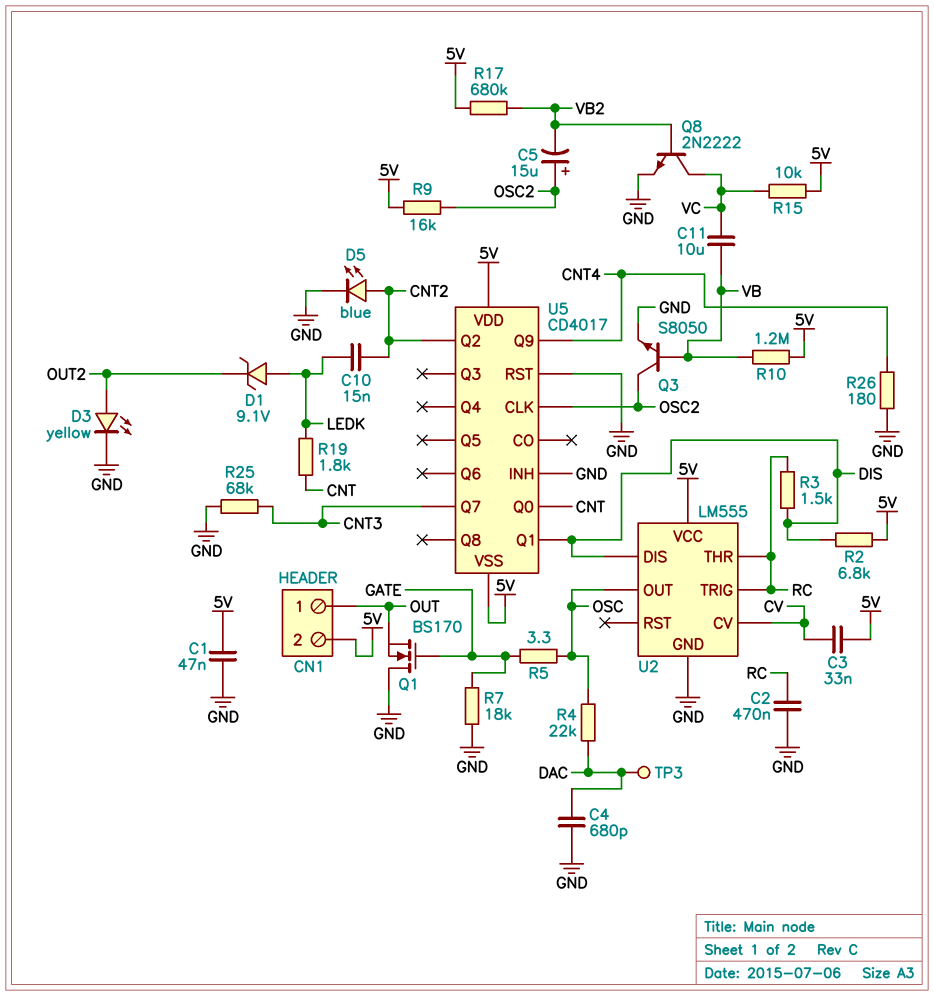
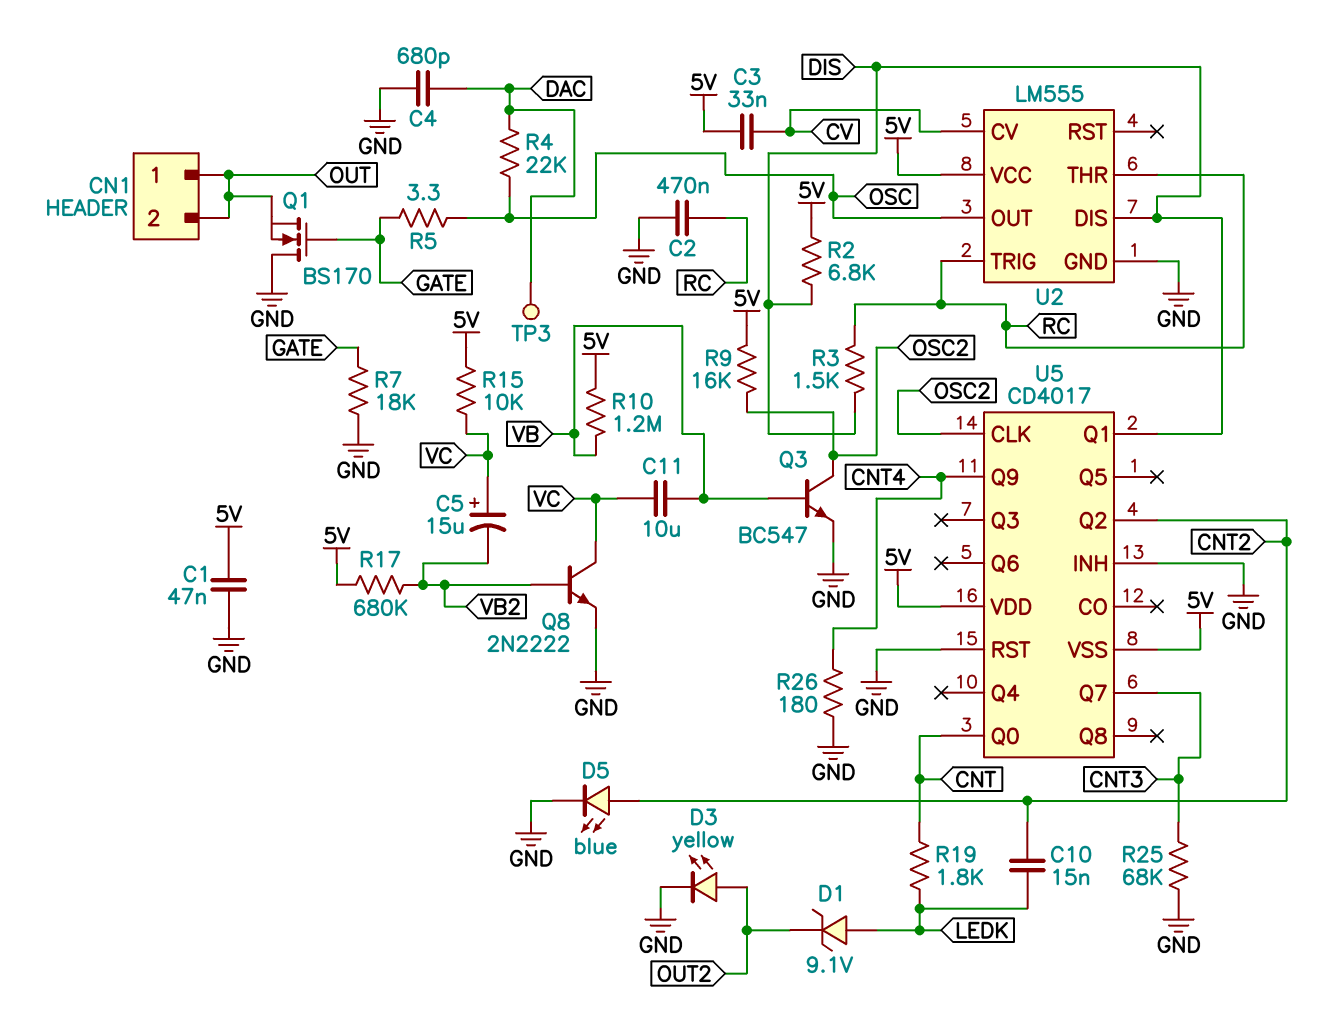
C5: 15uF (plus OSC2, minus VB2) -> 15uF (plus VC, minus VB2)
CN1 pin 2: 5V -> OUT
Q3: NPN S8050 (B VB, C OSC2, E GND) -> NPN BC547 (B VB, C OSC2, E GND)

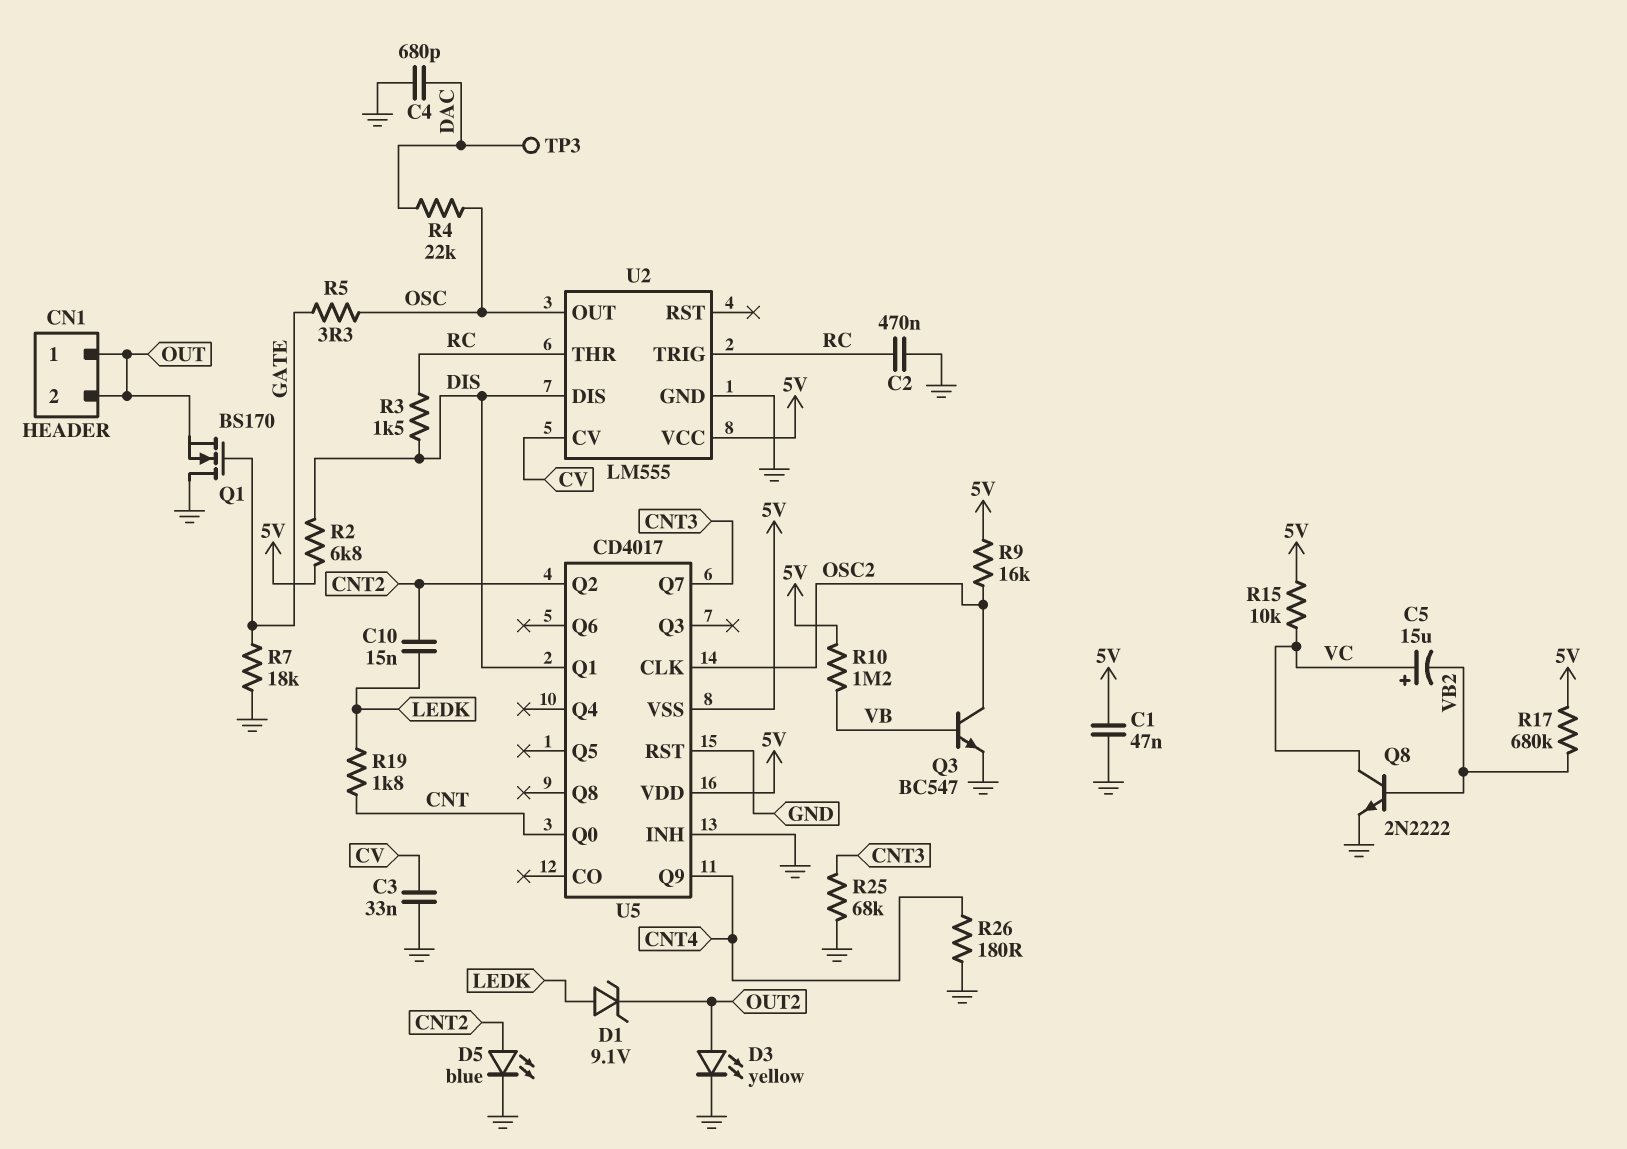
C3: 33nF (5V, CV) -> 33nF (CV, GND)
C11: 10uF (VB, VC) -> none

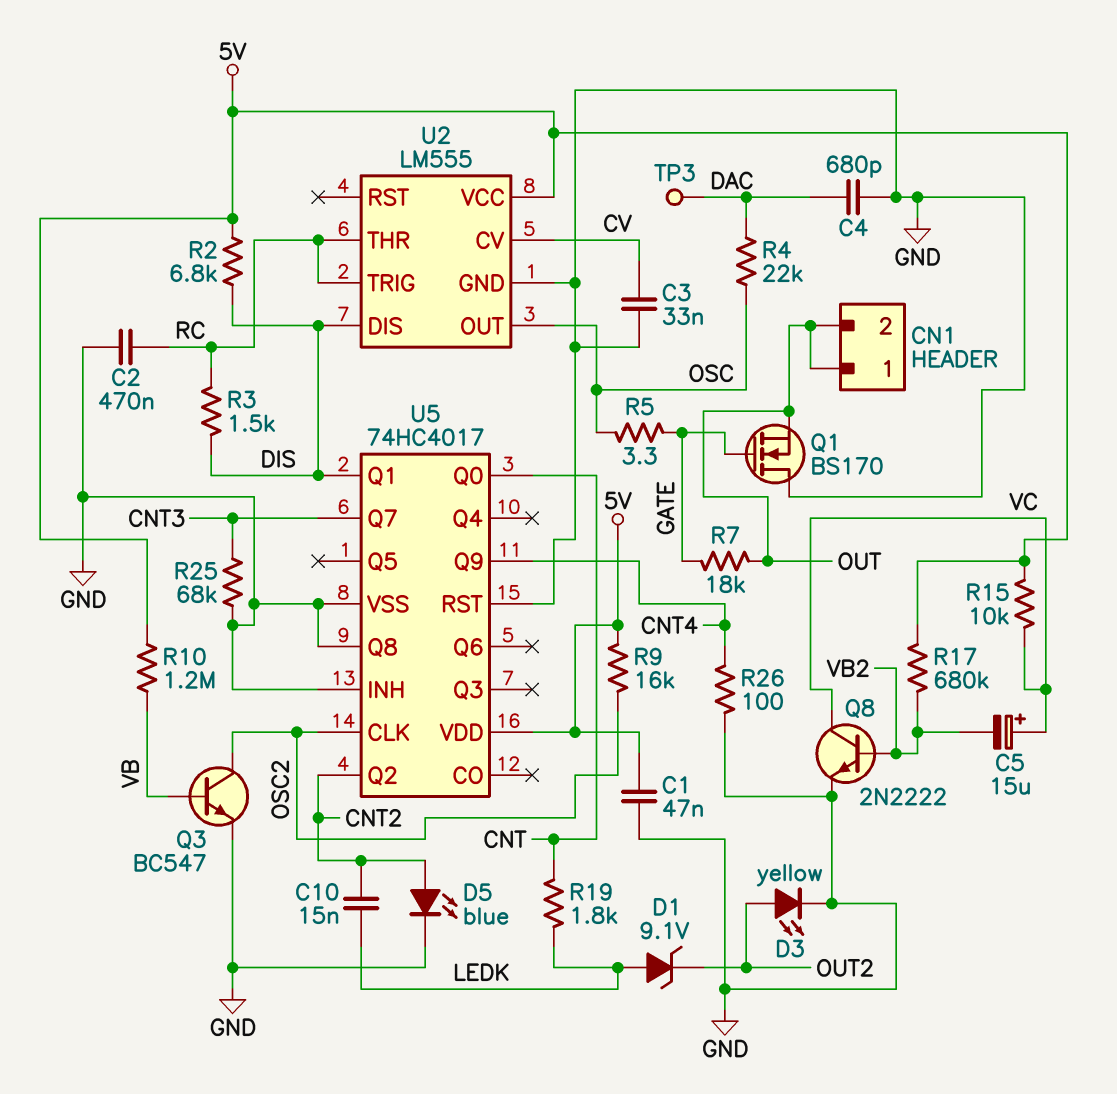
R7: 18k (GATE, GND) -> 18k (GATE, OUT)
R26: 180 (CNT4, GND) -> 100 (CNT4, GND)
U5: CD4017 -> 74HC4017
U5 pin Q8: none -> GND
U5 pin VSS: 5V -> GND

